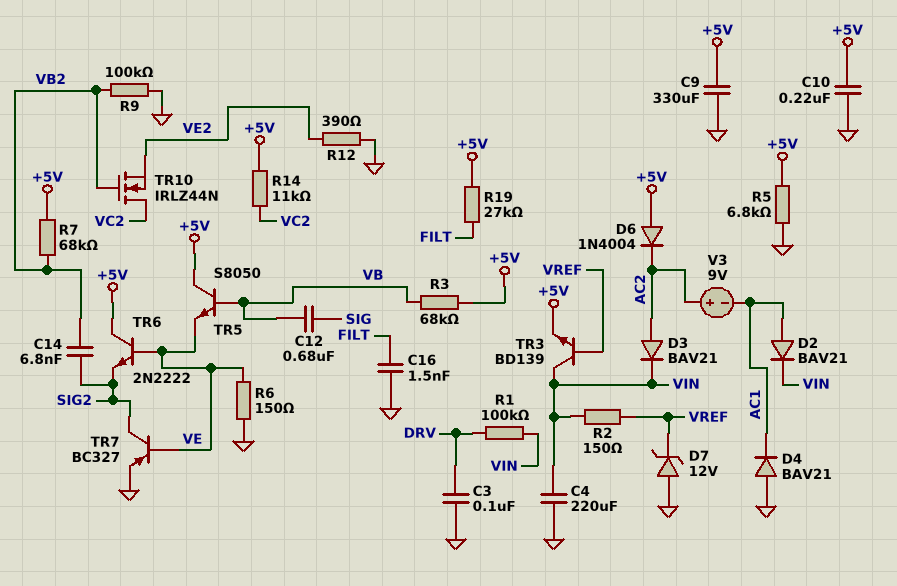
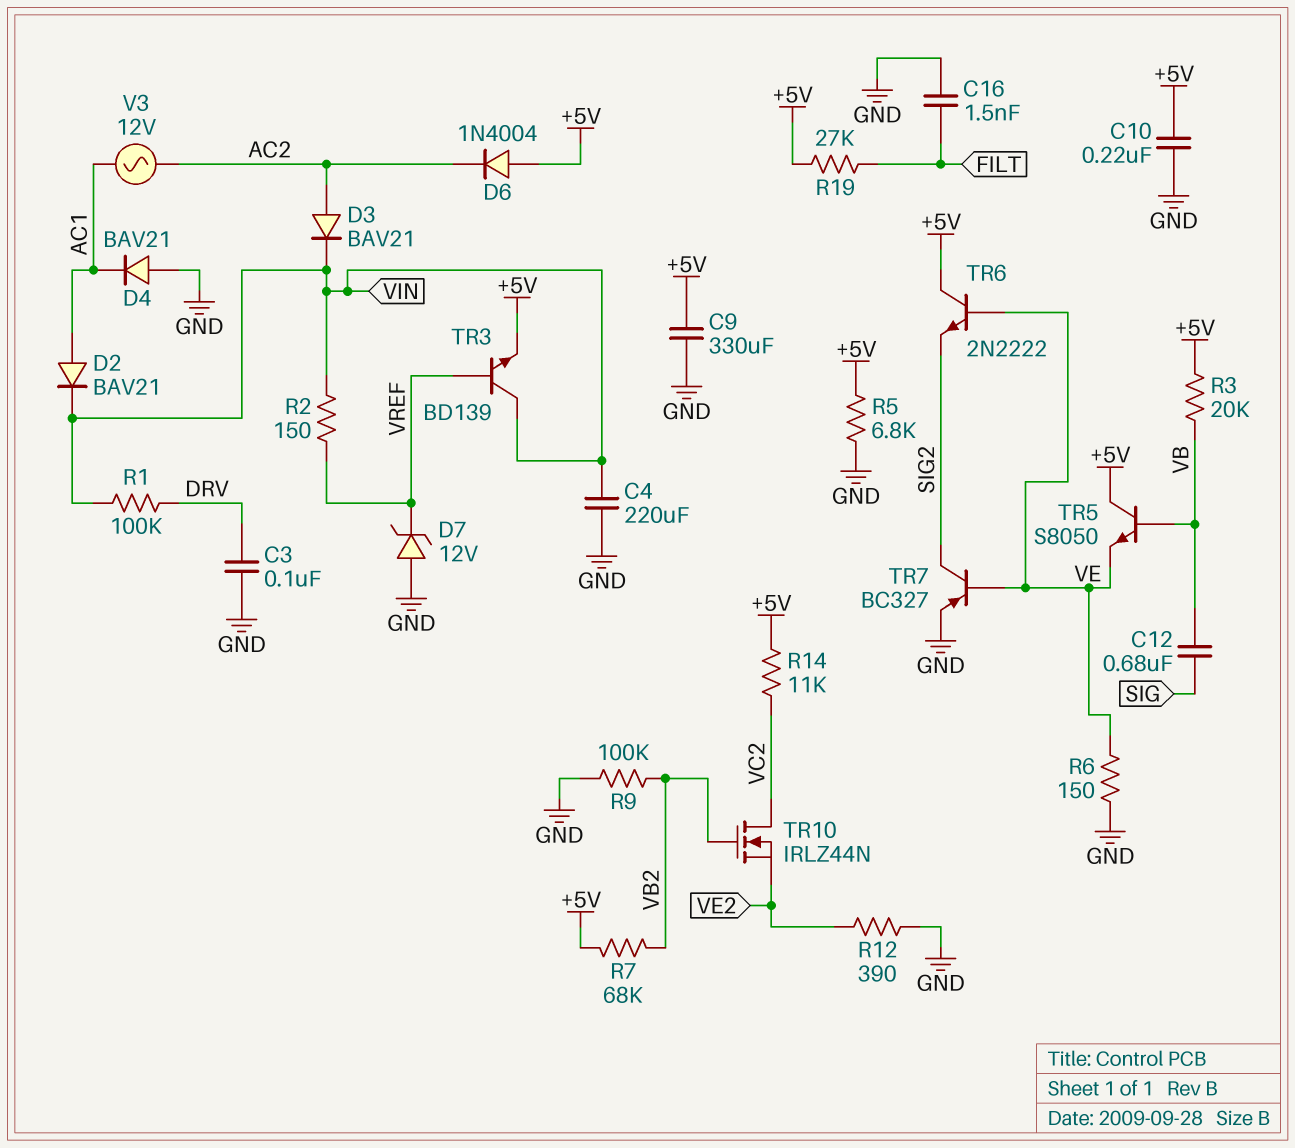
C14: 6.8nF (SIG2, VB2) -> none
R3: 68k (+5V, VB) -> 20k (+5V, VB)
V3: 9V (plus AC2, minus AC1) -> AC 12V (AC1, AC2)

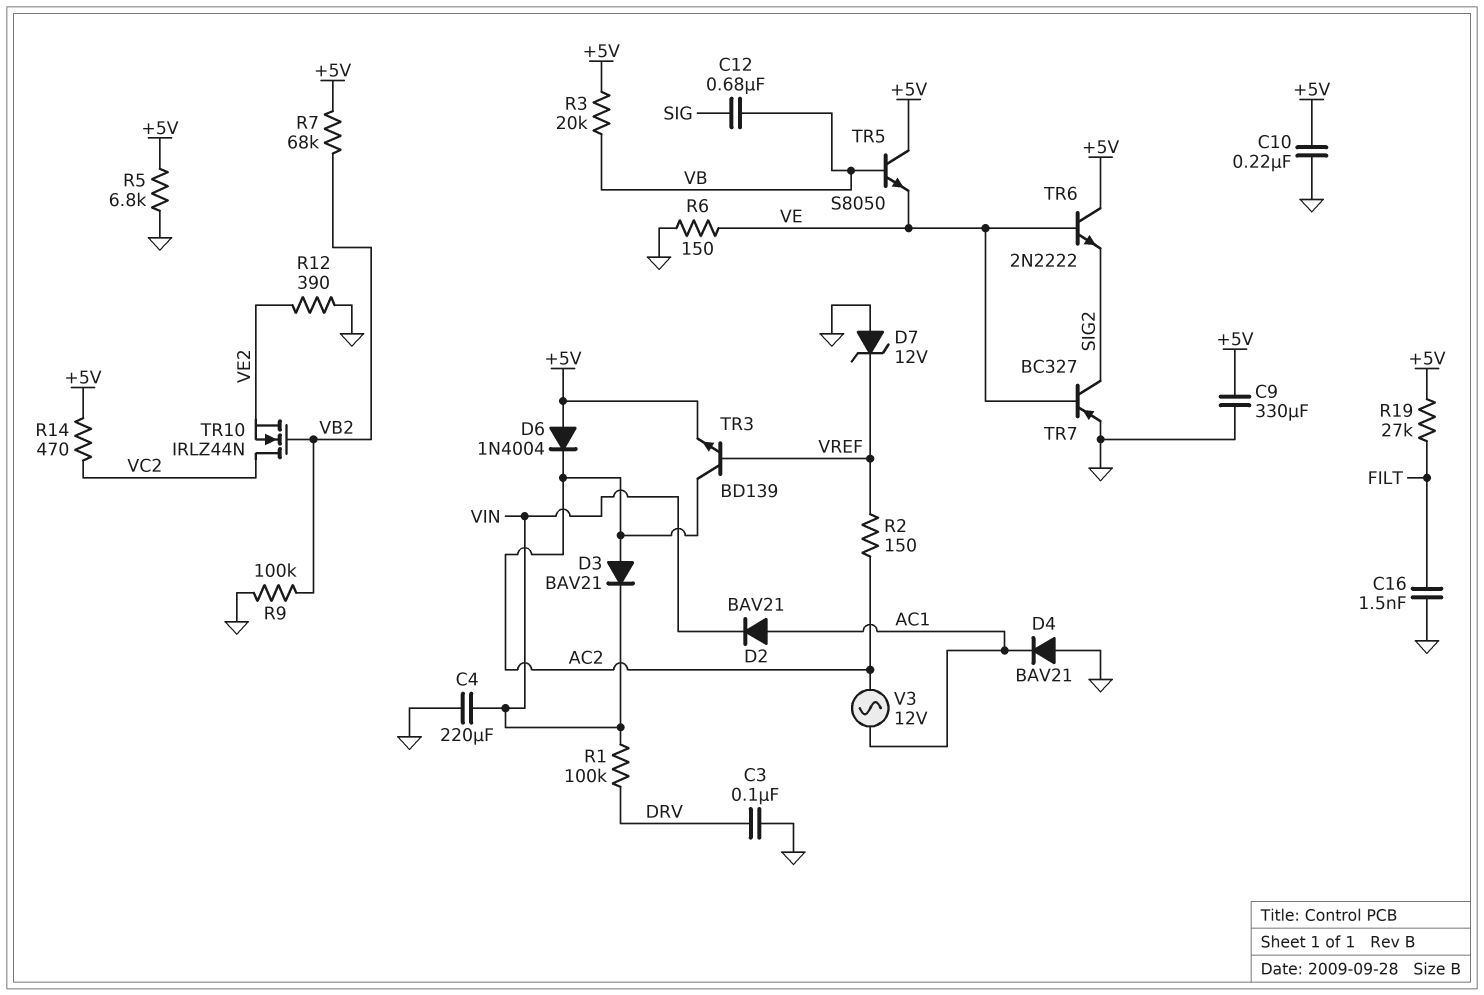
R2: 150 (VIN, VREF) -> 150 (AC2, VREF)
R14: 11k (+5V, VC2) -> 470 (+5V, VC2)
TR3: NPN BD139 (B VREF, C VIN, E +5V) -> NPN BD139 (B VREF, C AC2, E +5V)

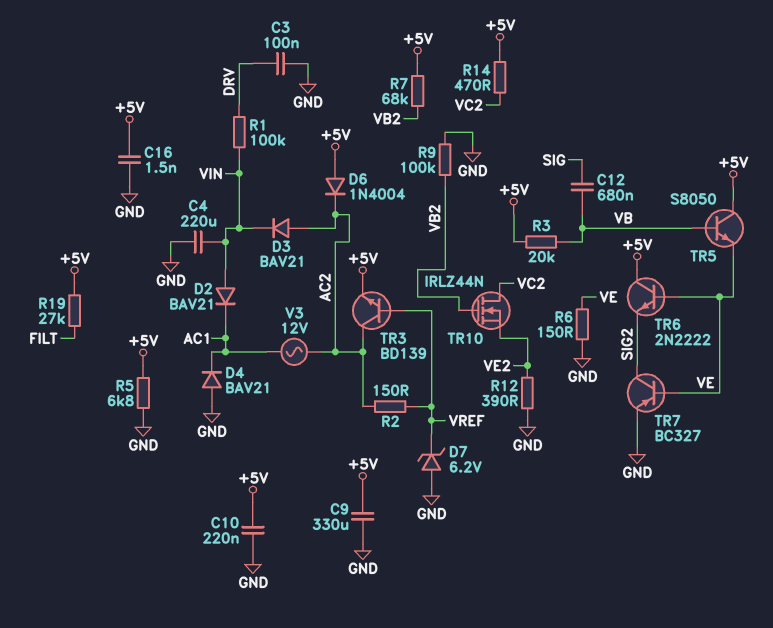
C16: 1.5nF (FILT, GND) -> 1.5nF (+5V, GND)
D2: diode BAV21 (A AC1, K VIN) -> diode BAV21 (A VIN, K AC1)
D7: zener 12V (A GND, K VREF) -> zener 6.2V (A GND, K VREF)

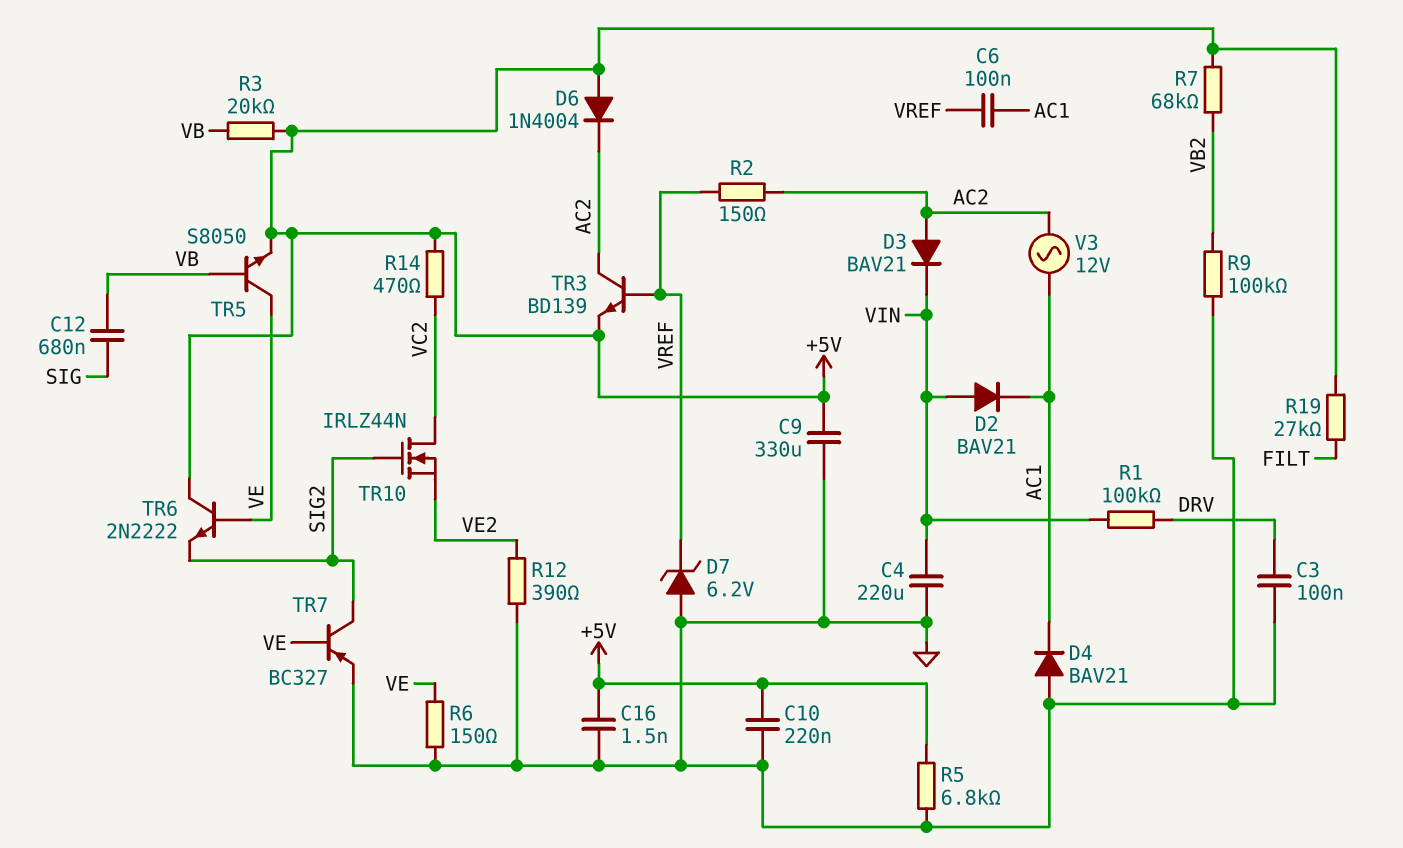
C6: none -> 100nF (AC1, VREF)
TR5: NPN S8050 (B VB, C +5V, E VE) -> NPN S8050 (B VB, C VE, E +5V)
TR10: NMOS IRLZ44N (G VB2, D VC2, S VE2) -> NMOS IRLZ44N (G SIG2, D VC2, S VE2)

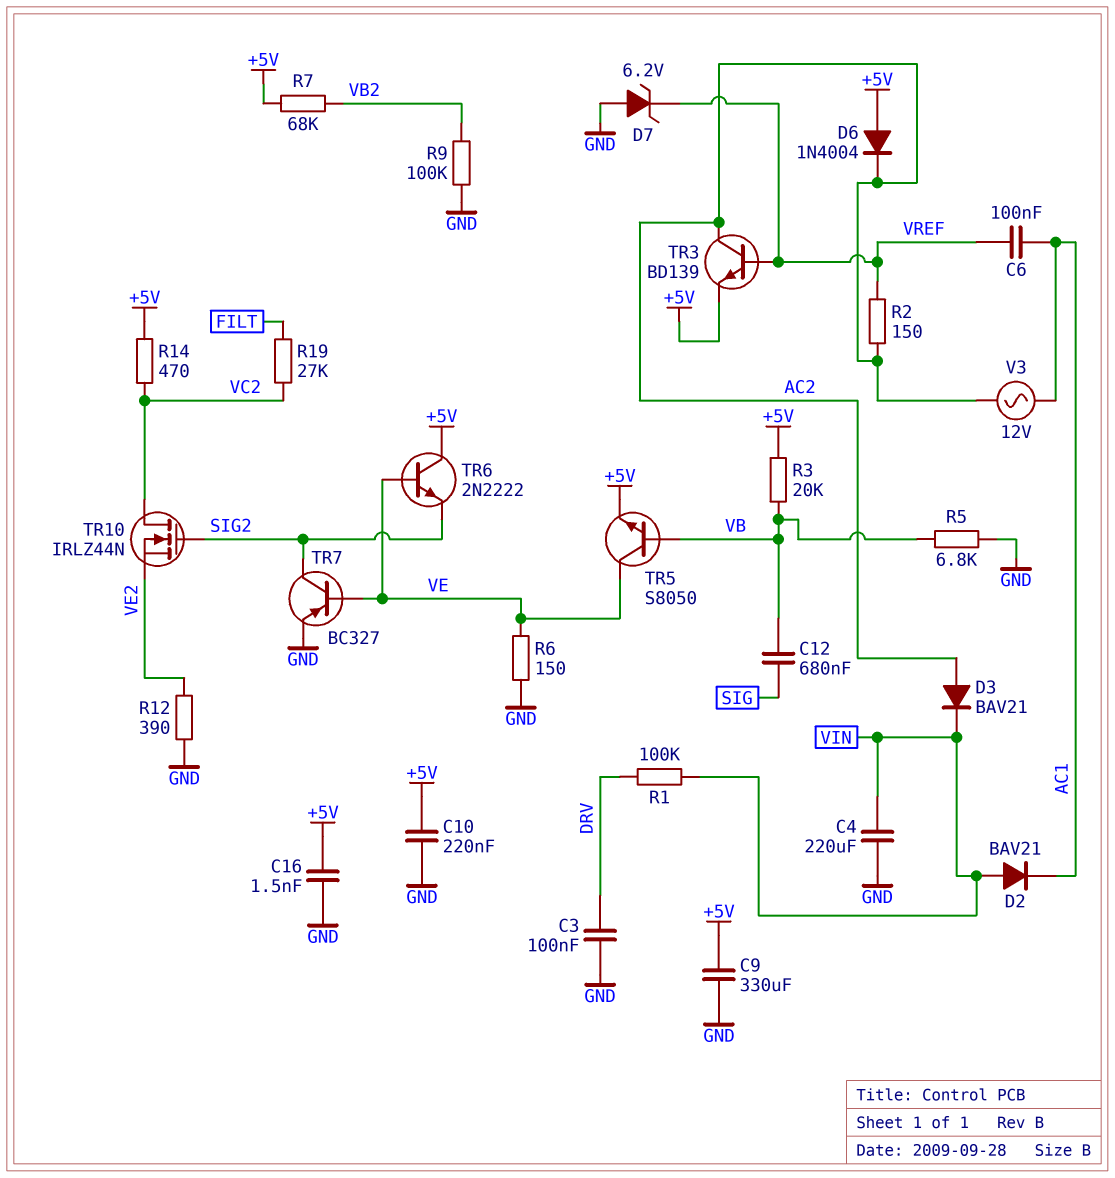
D4: diode BAV21 (A GND, K AC1) -> none
R5: 6.8k (+5V, GND) -> 6.8k (GND, VB)
R19: 27k (+5V, FILT) -> 27k (FILT, VC2)

